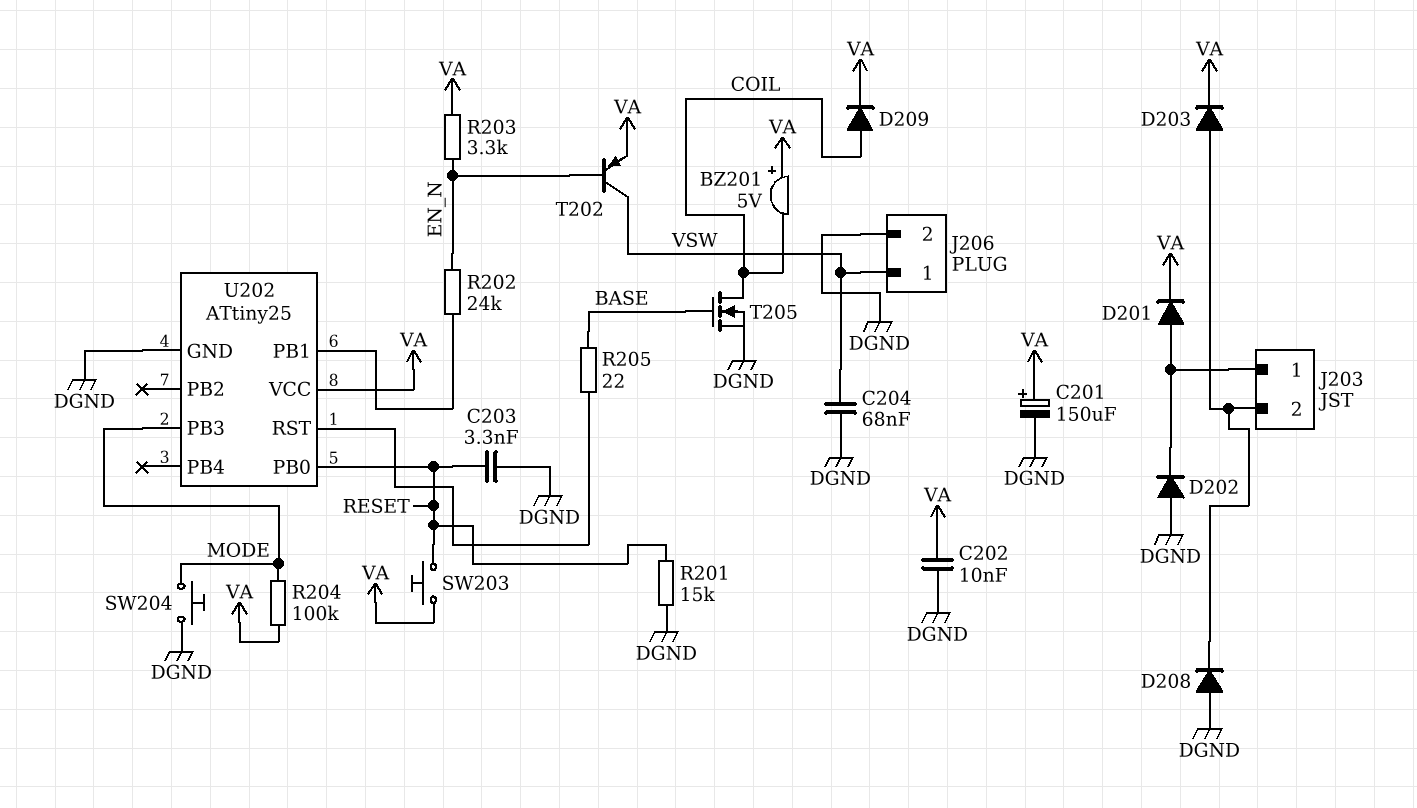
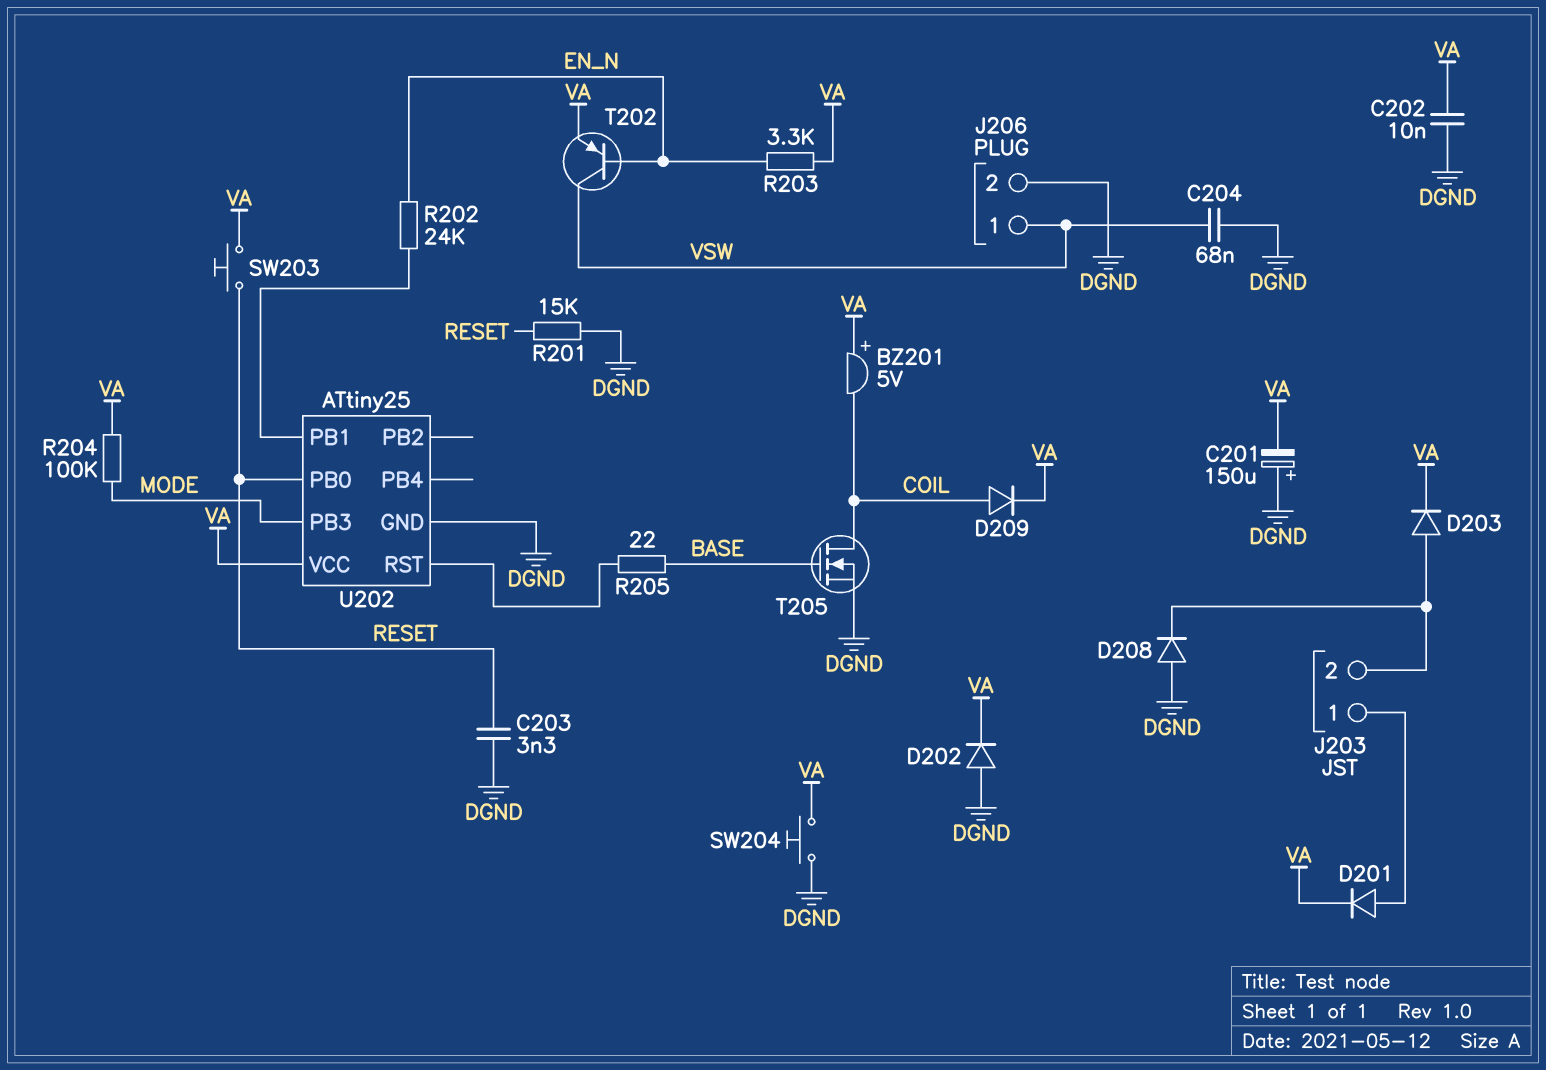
C201: 150uF (plus VA, minus DGND) -> 150uF (plus DGND, minus VA)
D202: diode (A DGND, K J203/1) -> diode (A DGND, K VA)
SW204: button (DGND, MODE) -> button (DGND, VA)

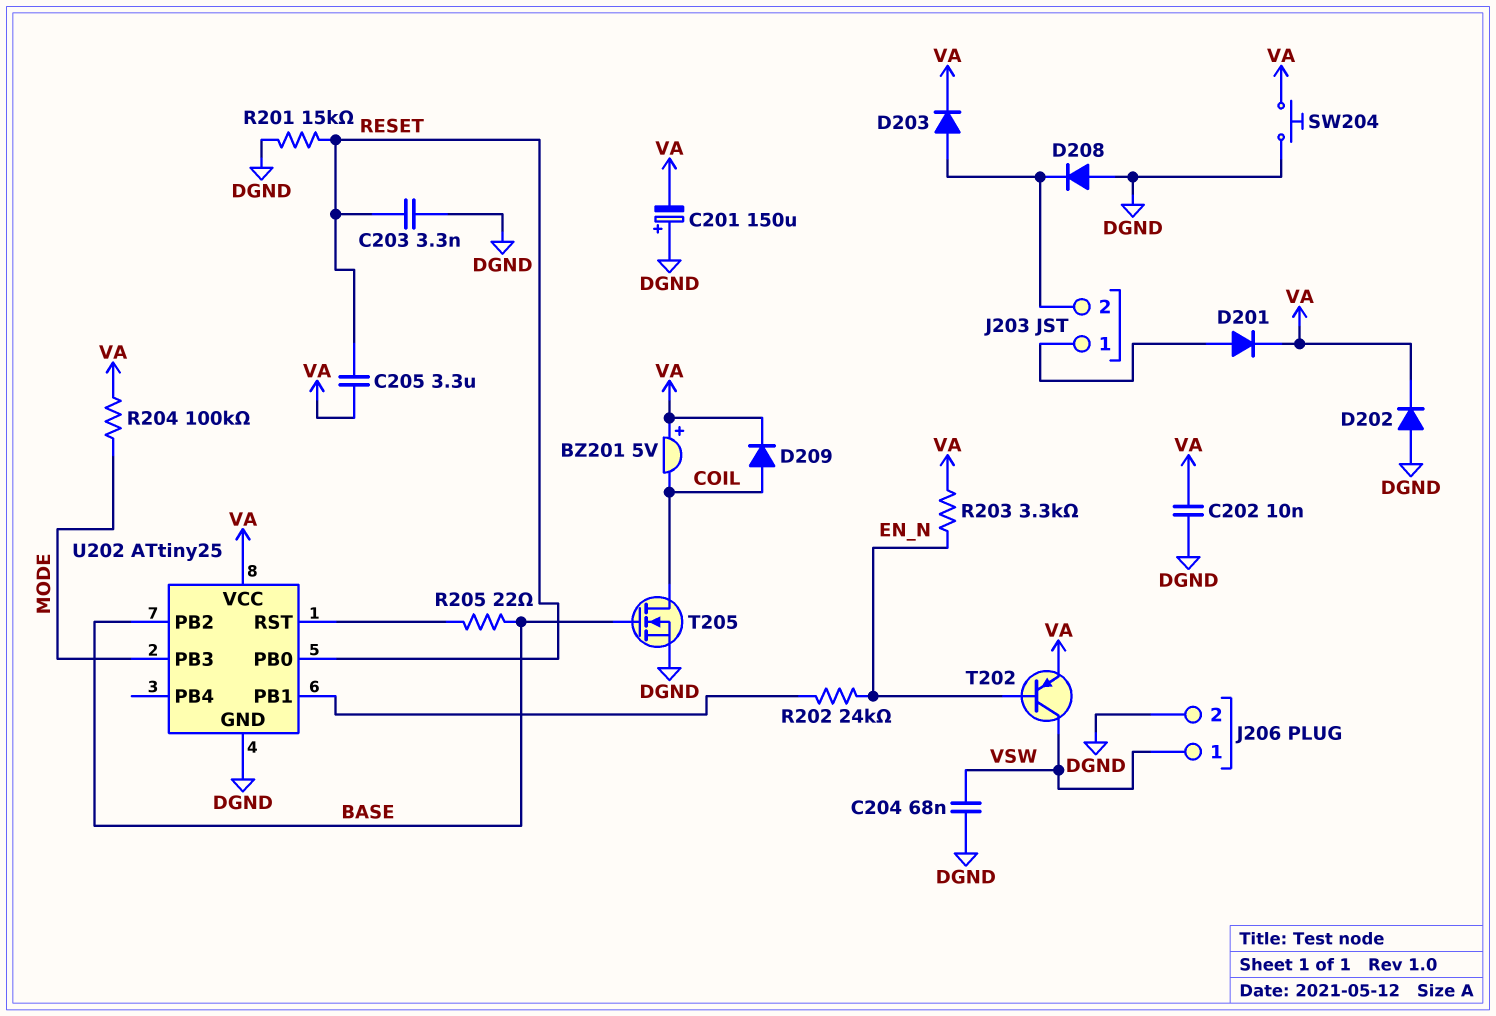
C205: none -> 3.3uF (RESET, VA)
SW203: button (RESET, VA) -> none
U202 pin PB2: none -> BASE

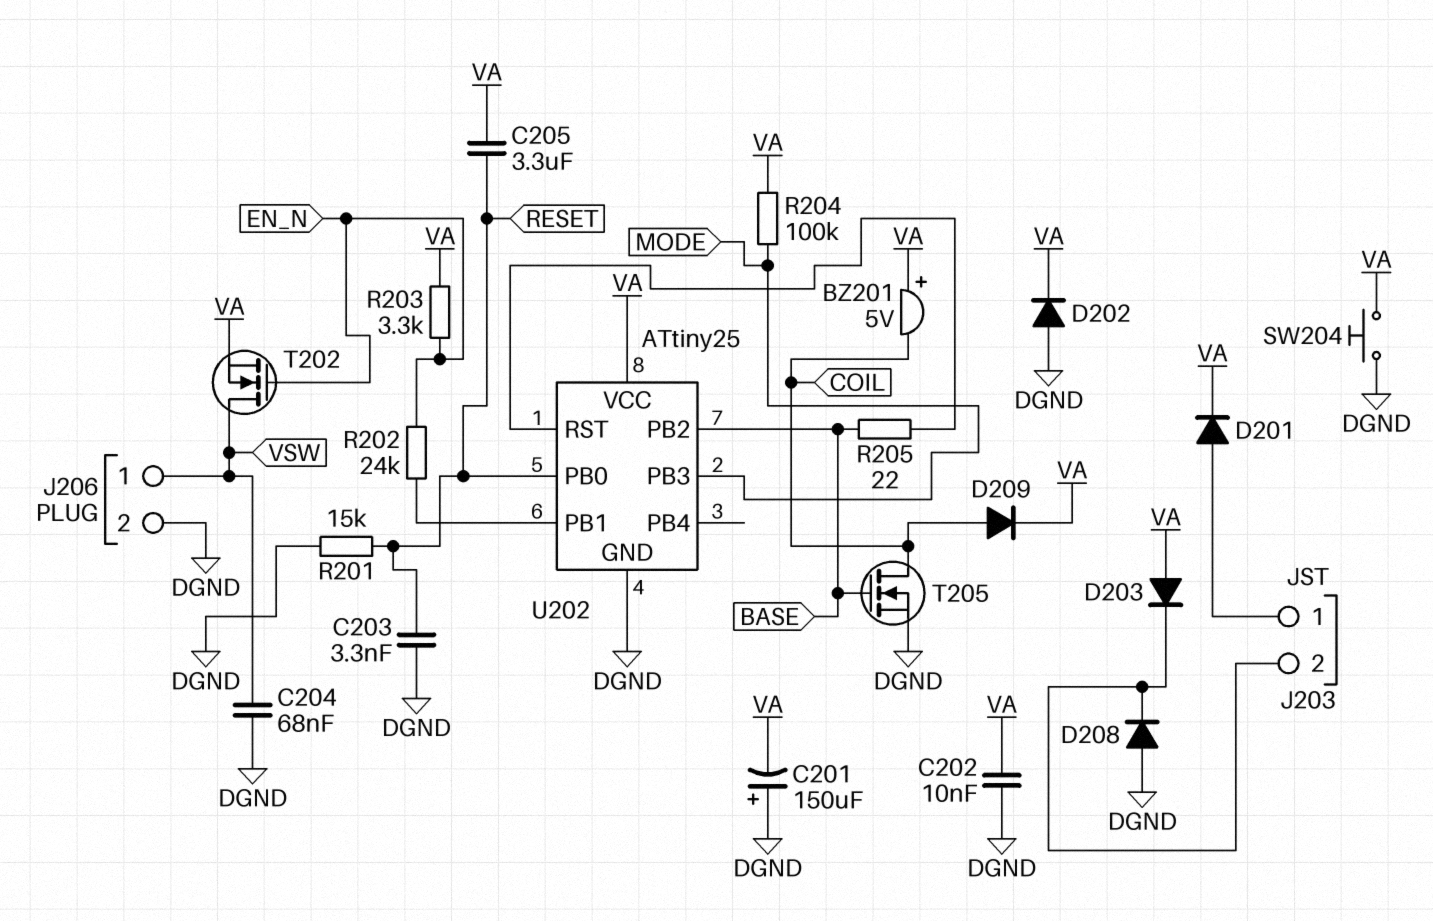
D203: diode (A J203/2, K VA) -> diode (A VA, K J203/2)
T202: PNP (B EN_N, C VSW, E VA) -> NMOS (G EN_N, D VSW, S VA)

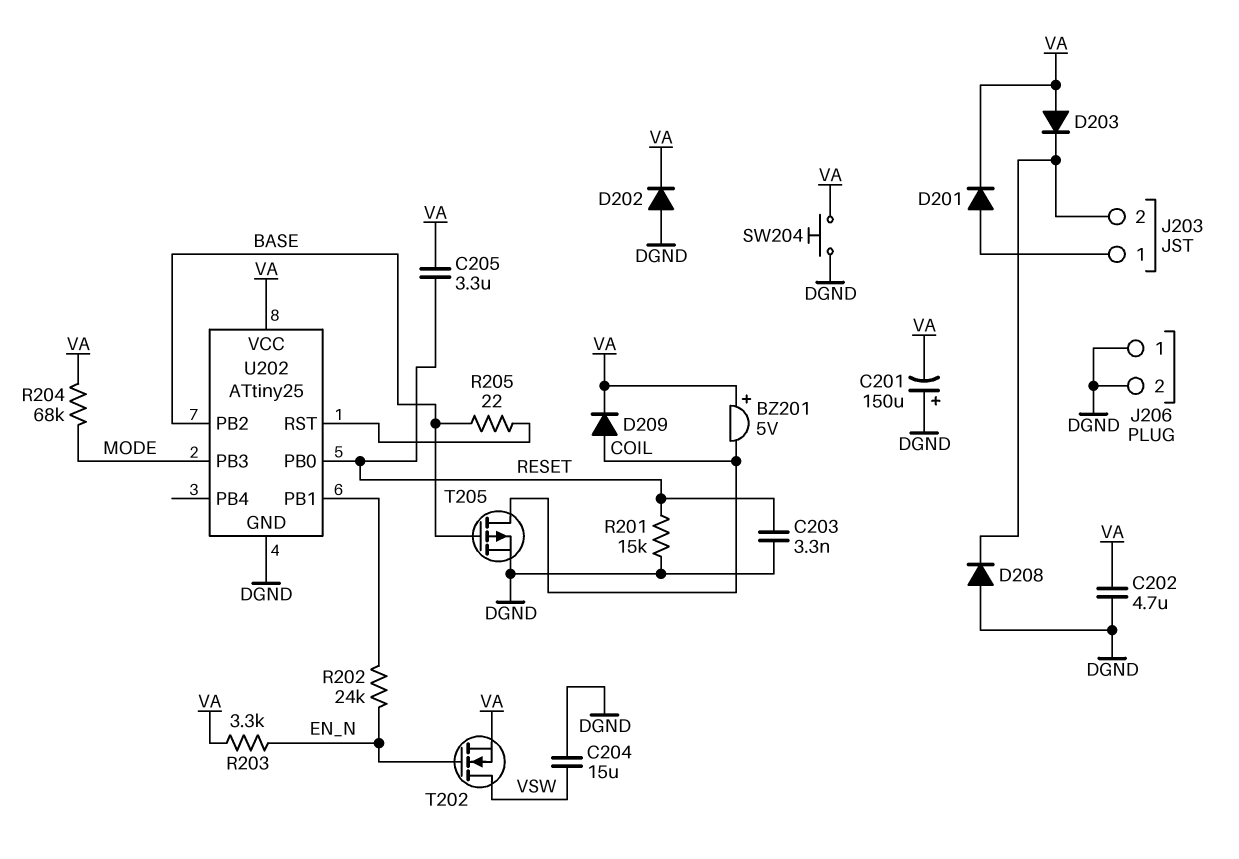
C202: 10nF (DGND, VA) -> 4.7uF (DGND, VA)
C204: 68nF (DGND, VSW) -> 15uF (DGND, VSW)
J206 pin 1: VSW -> DGND
R204: 100k (MODE, VA) -> 68k (MODE, VA)
T205: NMOS (G BASE, D COIL, S DGND) -> PMOS (G BASE, D COIL, S DGND)

